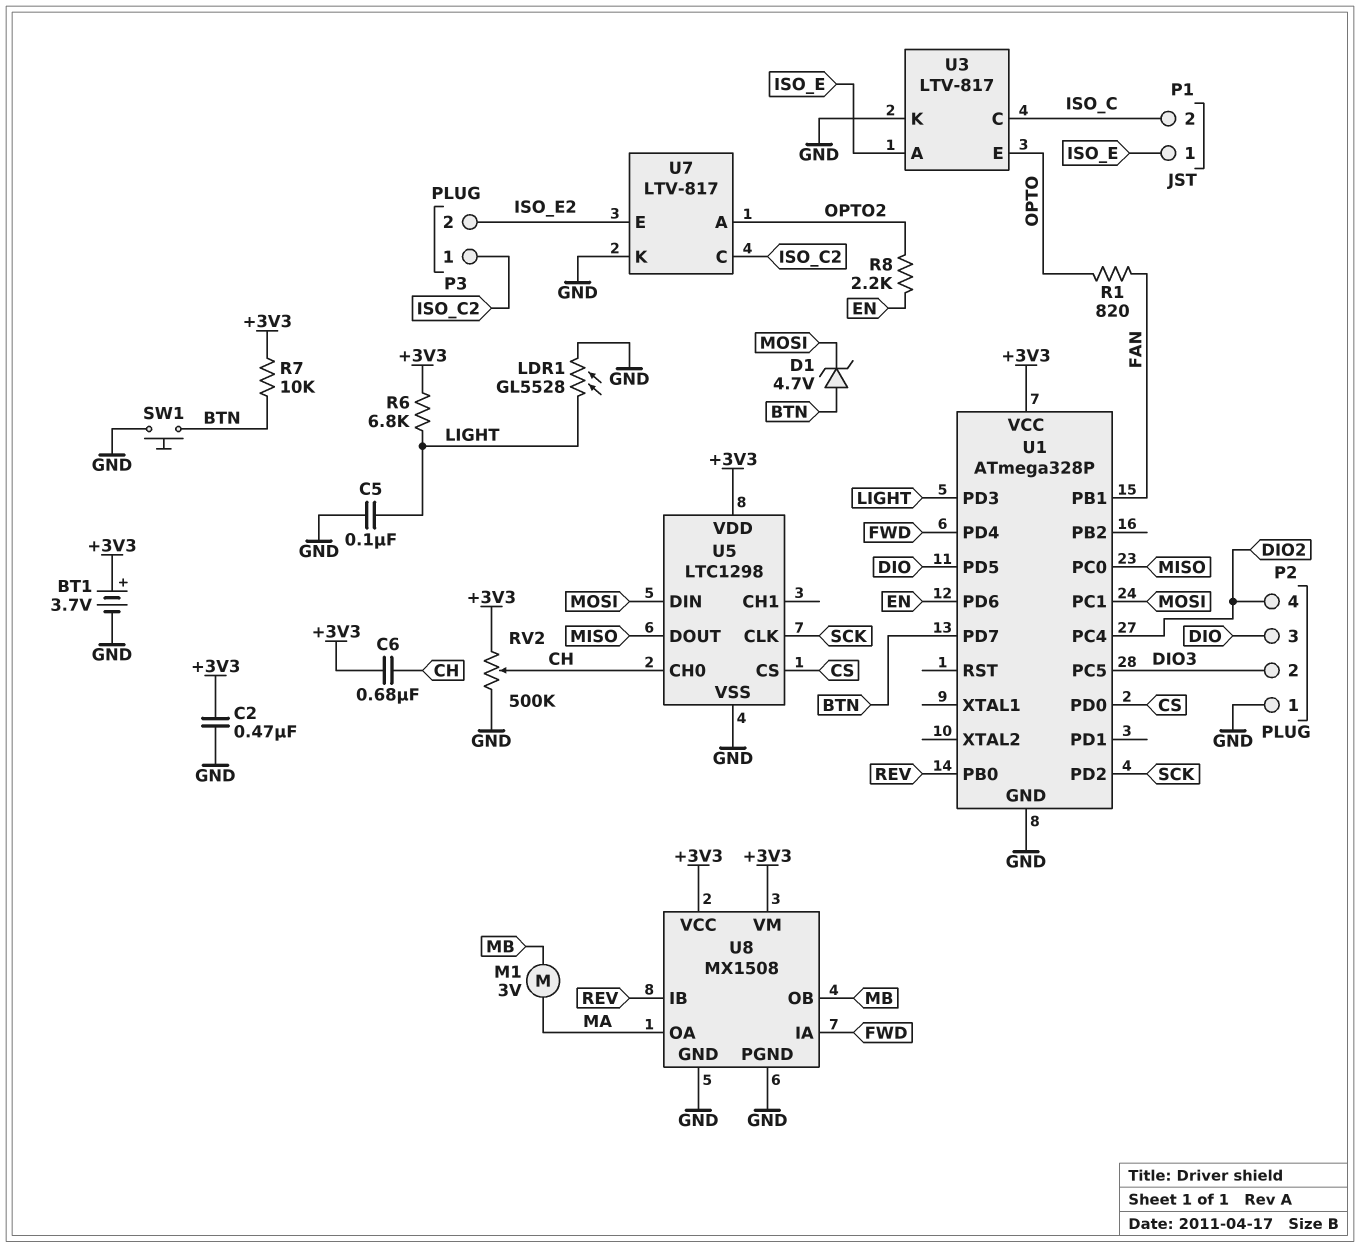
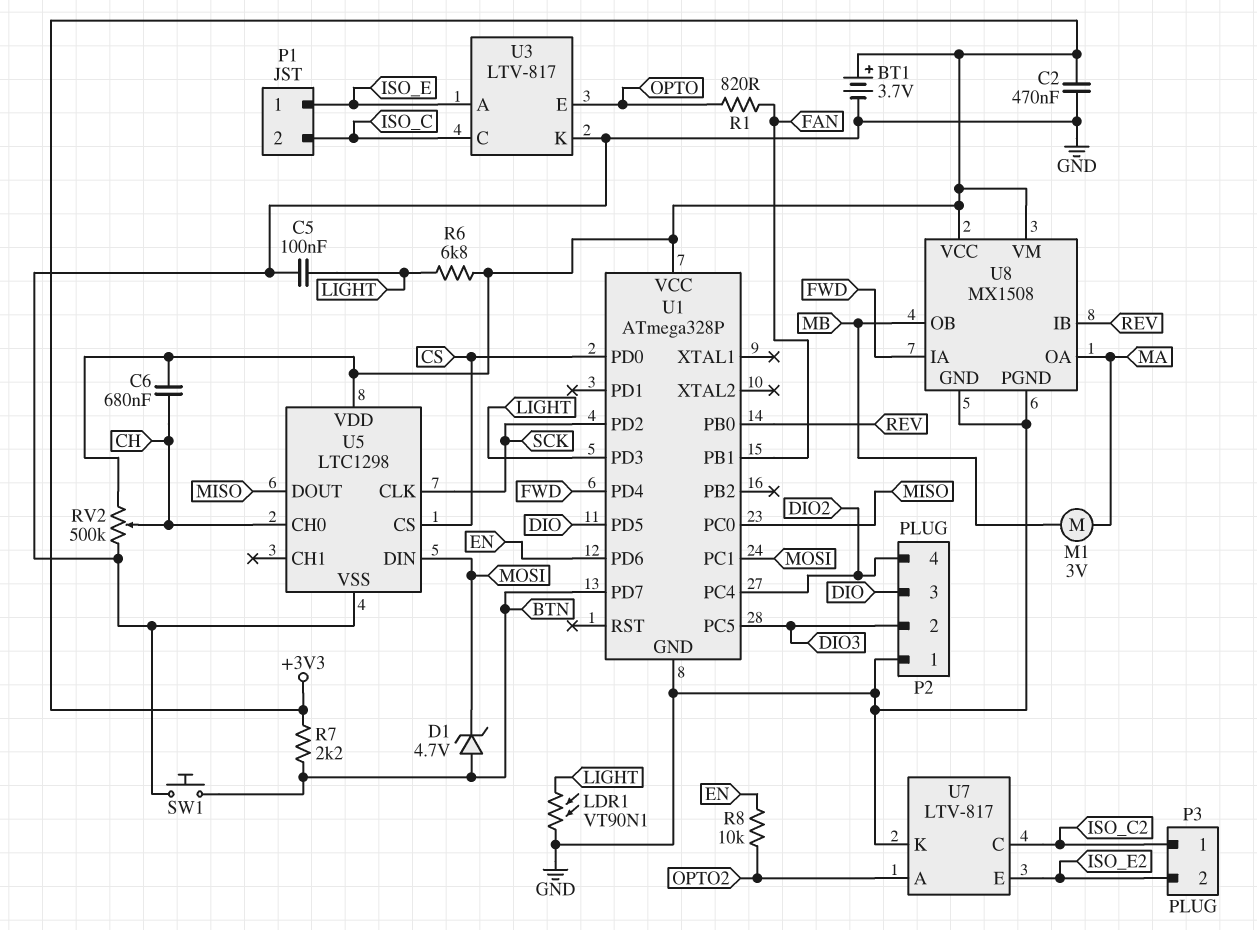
LDR1: GL5528 (GND, LIGHT) -> VT90N1 (GND, LIGHT)
R7: 10k (+3V3, BTN) -> 2.2k (+3V3, BTN)
R8: 2.2k (EN, OPTO2) -> 10k (EN, OPTO2)

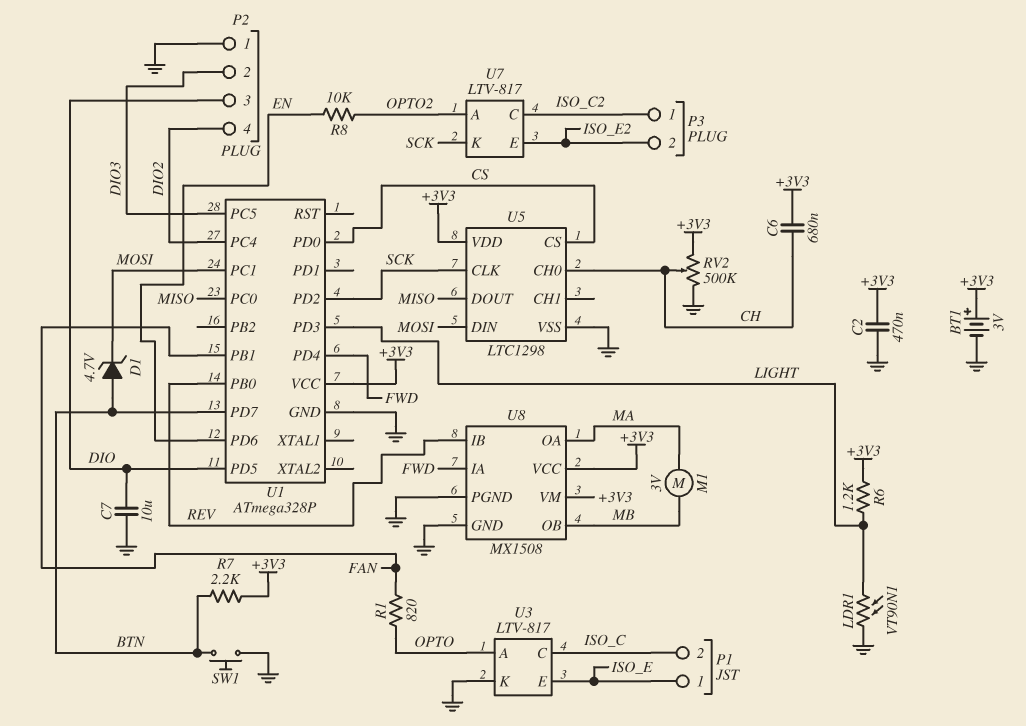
BT1: 3.7V (plus +3V3, minus GND) -> 3V (plus +3V3, minus GND)
C5: 100nF (GND, LIGHT) -> none
C7: none -> 10uF (DIO, GND)
R6: 6.8k (+3V3, LIGHT) -> 1.2k (+3V3, LIGHT)
U3 pin A: ISO_E -> OPTO
U3 pin E: OPTO -> ISO_E
U7 pin K: GND -> SCK

